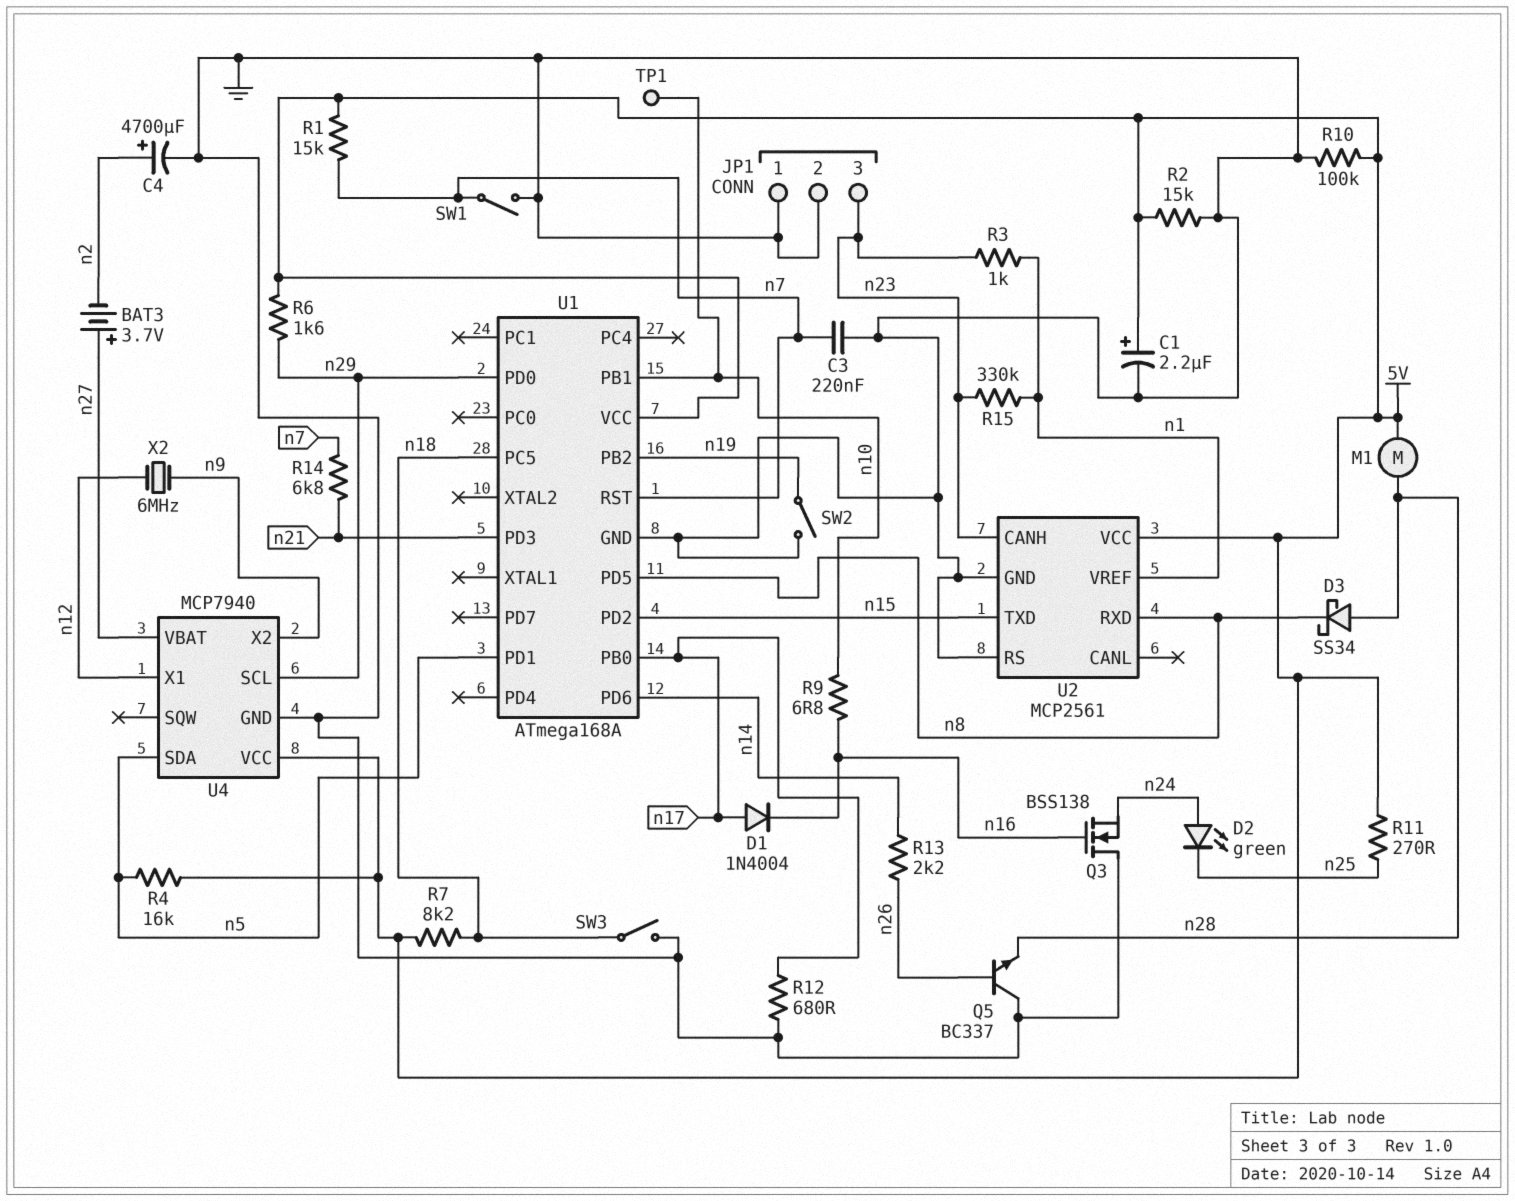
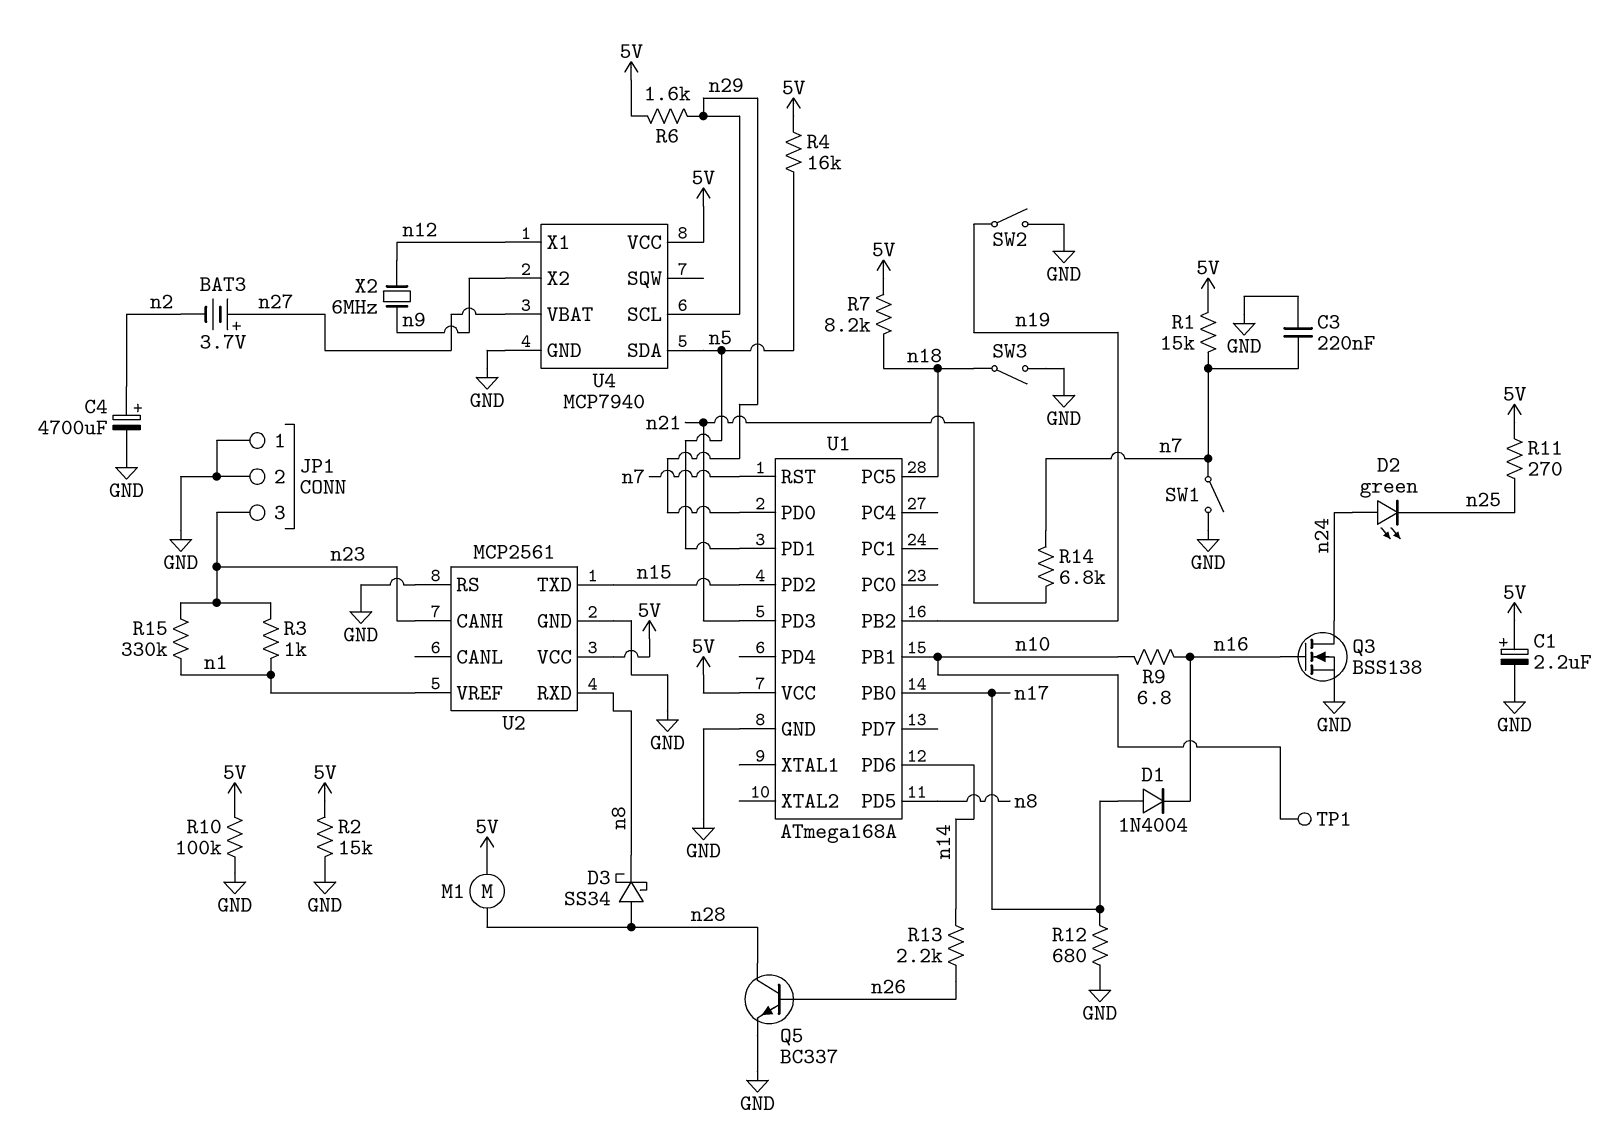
Q3: NMOS BSS138 (G n16, D GND, S n24) -> NMOS BSS138 (G n16, D n24, S GND)
Q5: NPN BC337 (B n26, C GND, E n28) -> NPN BC337 (B n26, C n28, E GND)

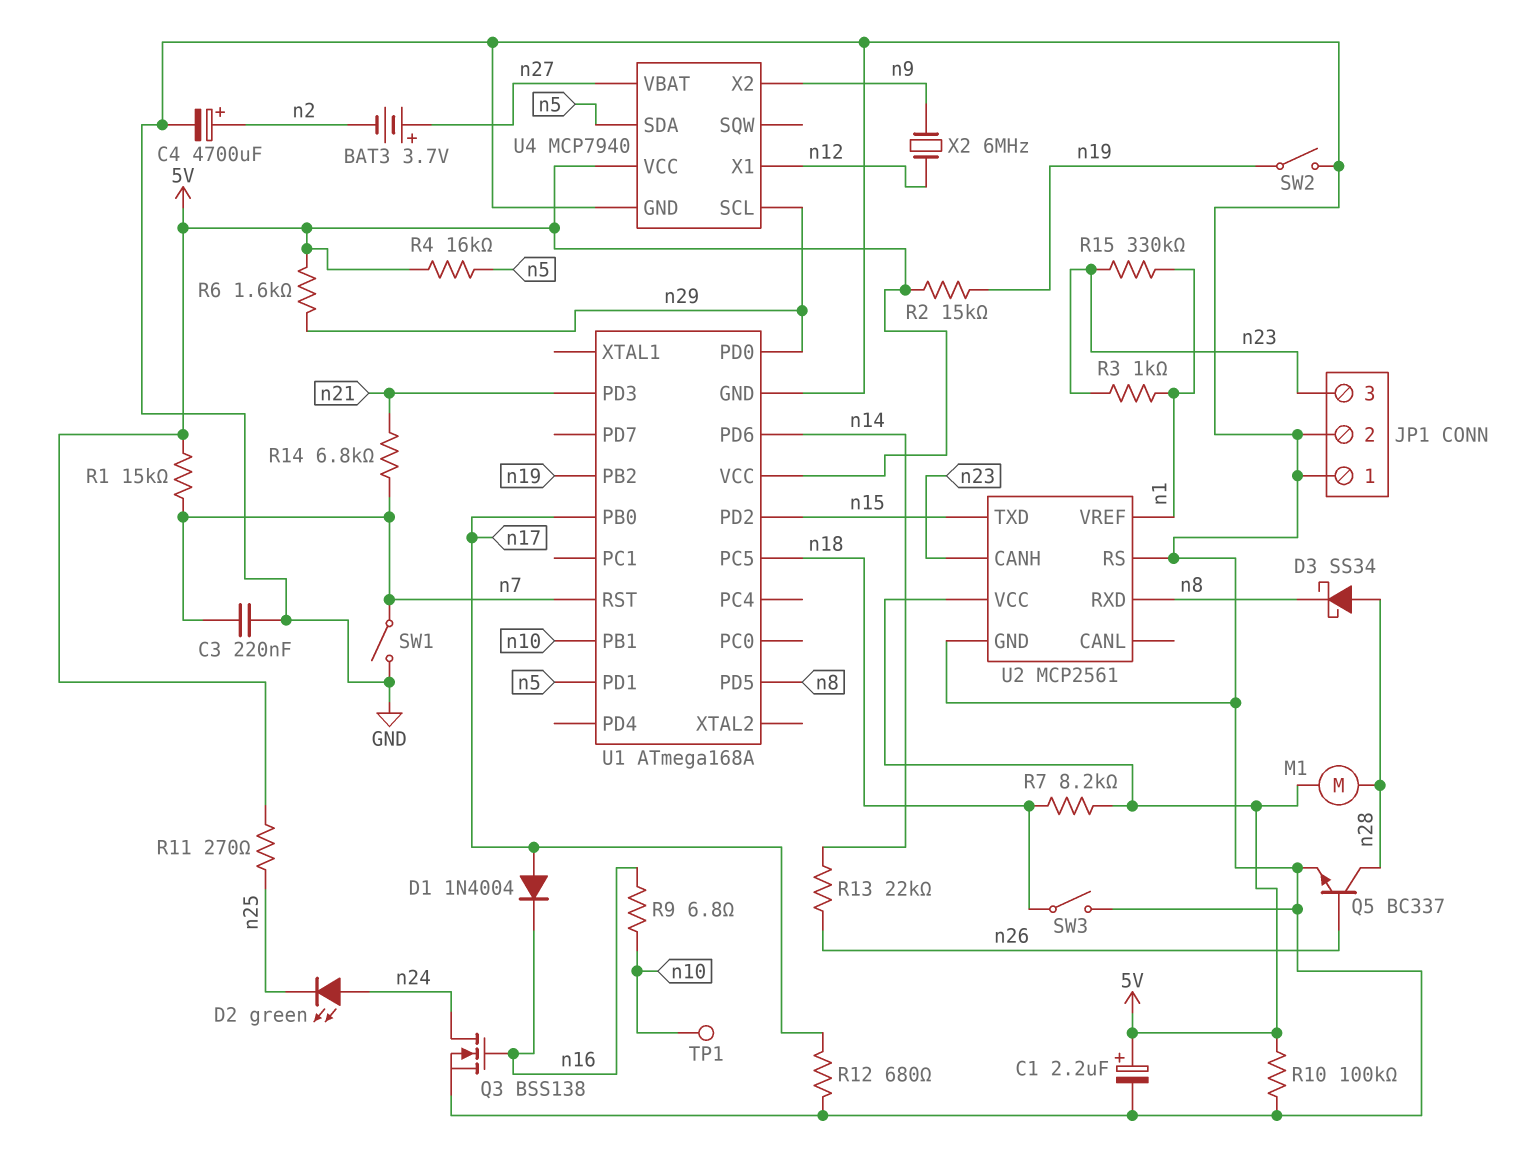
R2: 15k (5V, GND) -> 15k (5V, n19)
R13: 2.2k (n14, n26) -> 22k (n14, n26)

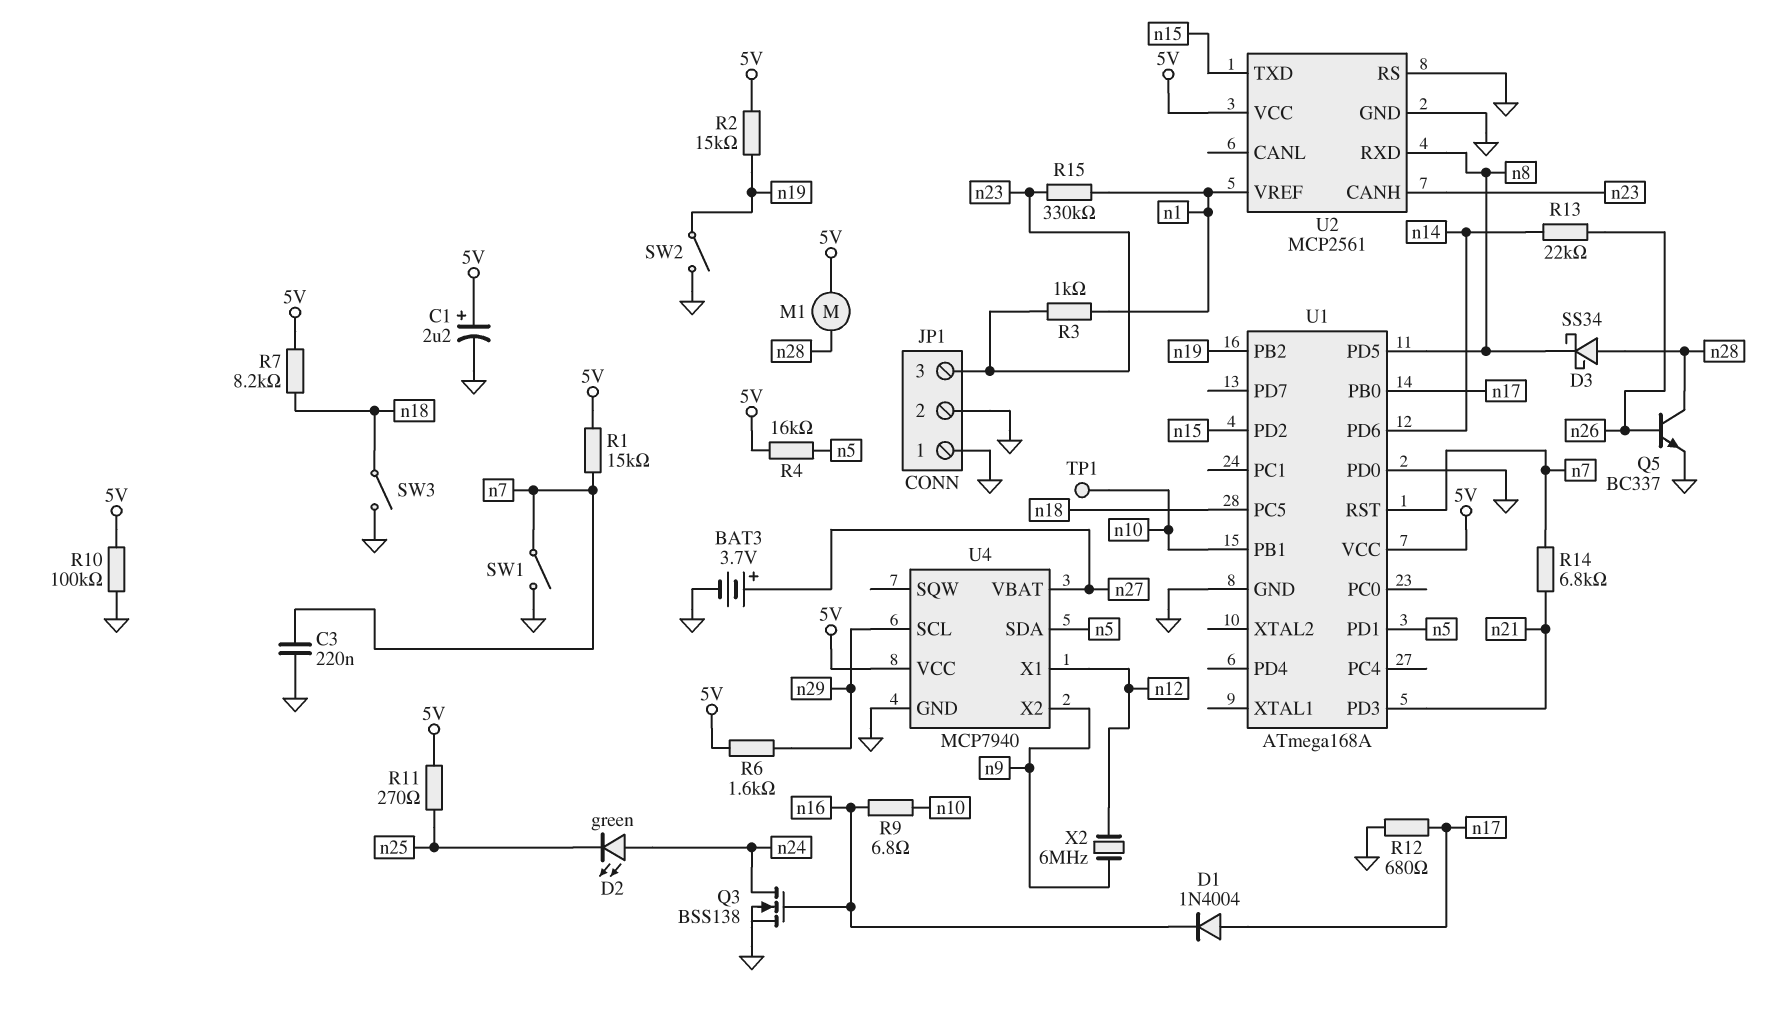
BAT3: 3.7V (plus n27, minus n2) -> 3.7V (plus n27, minus GND)
C4: 4700uF (plus n2, minus GND) -> none
U1 pin PD0: n29 -> GND

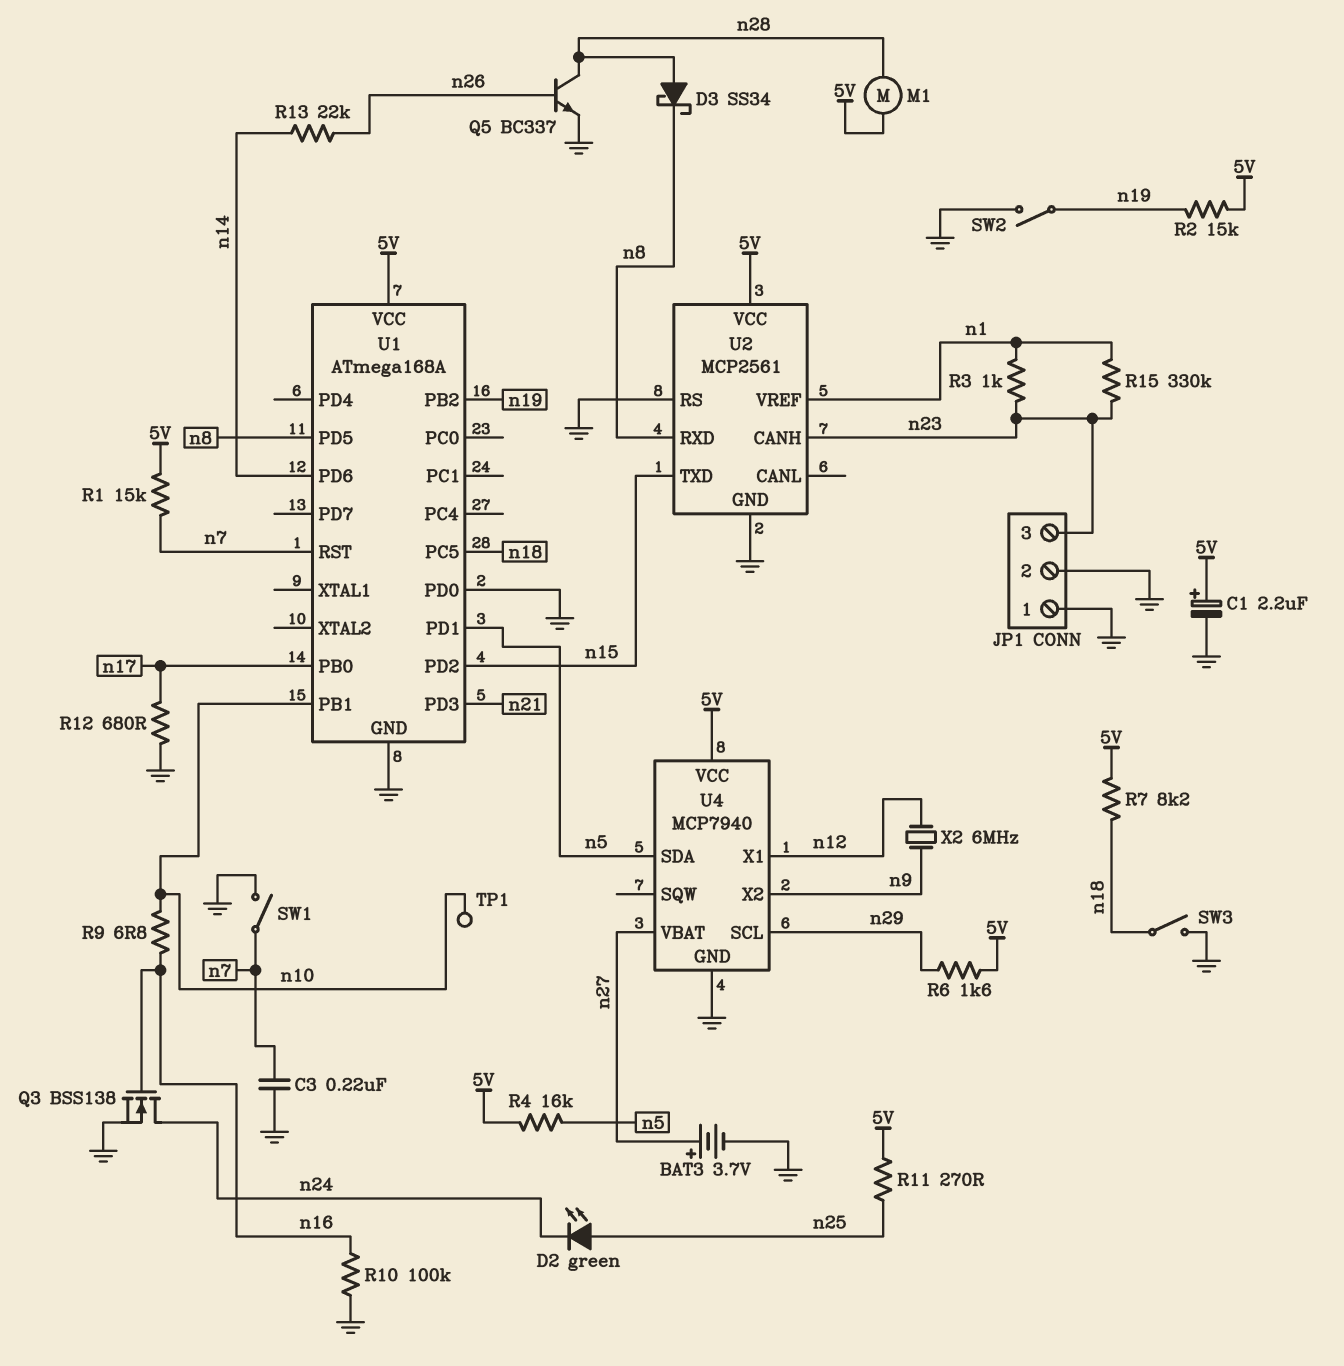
D1: diode 1N4004 (A n17, K n16) -> none
D2: LED green (A n24, K n25) -> LED green (A n25, K n24)
R10: 100k (5V, GND) -> 100k (GND, n16)
R14: 6.8k (n7, n21) -> none

